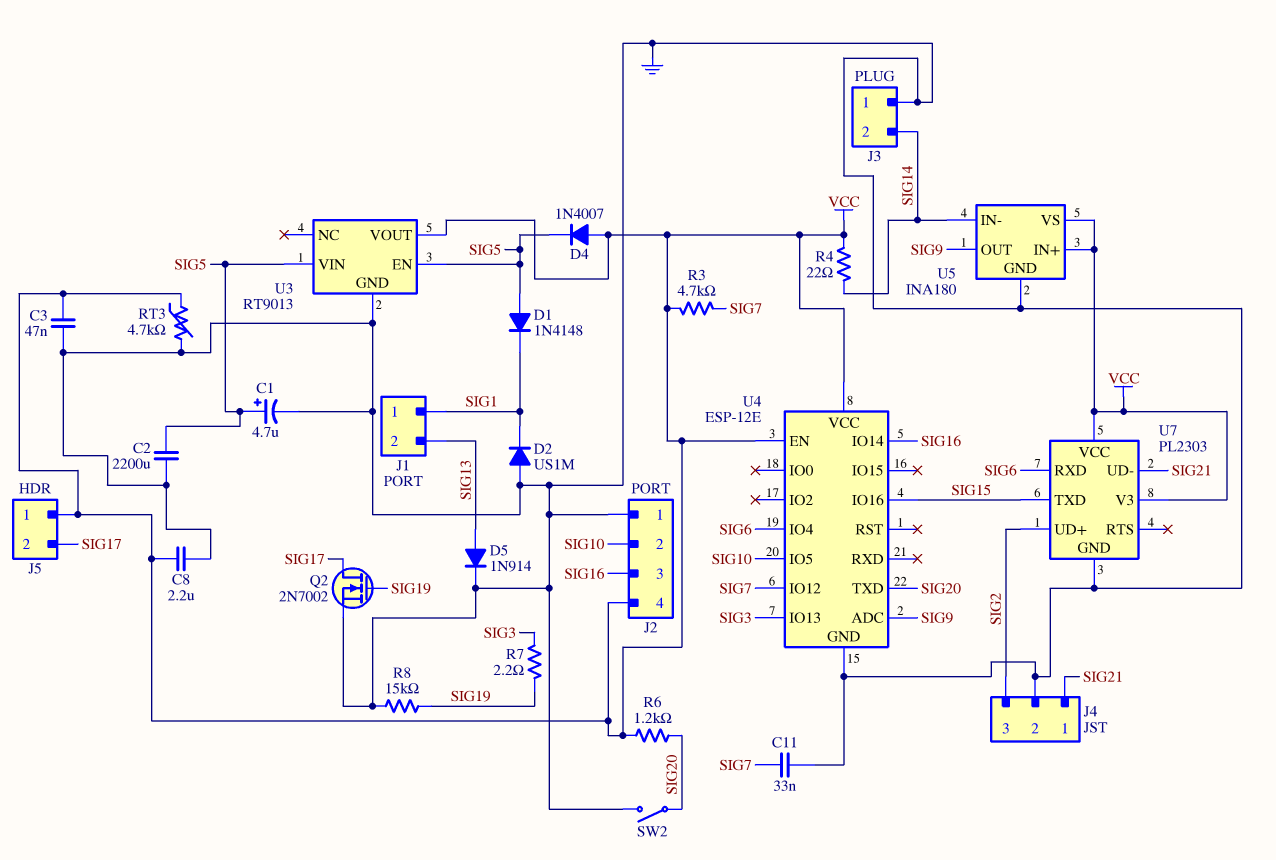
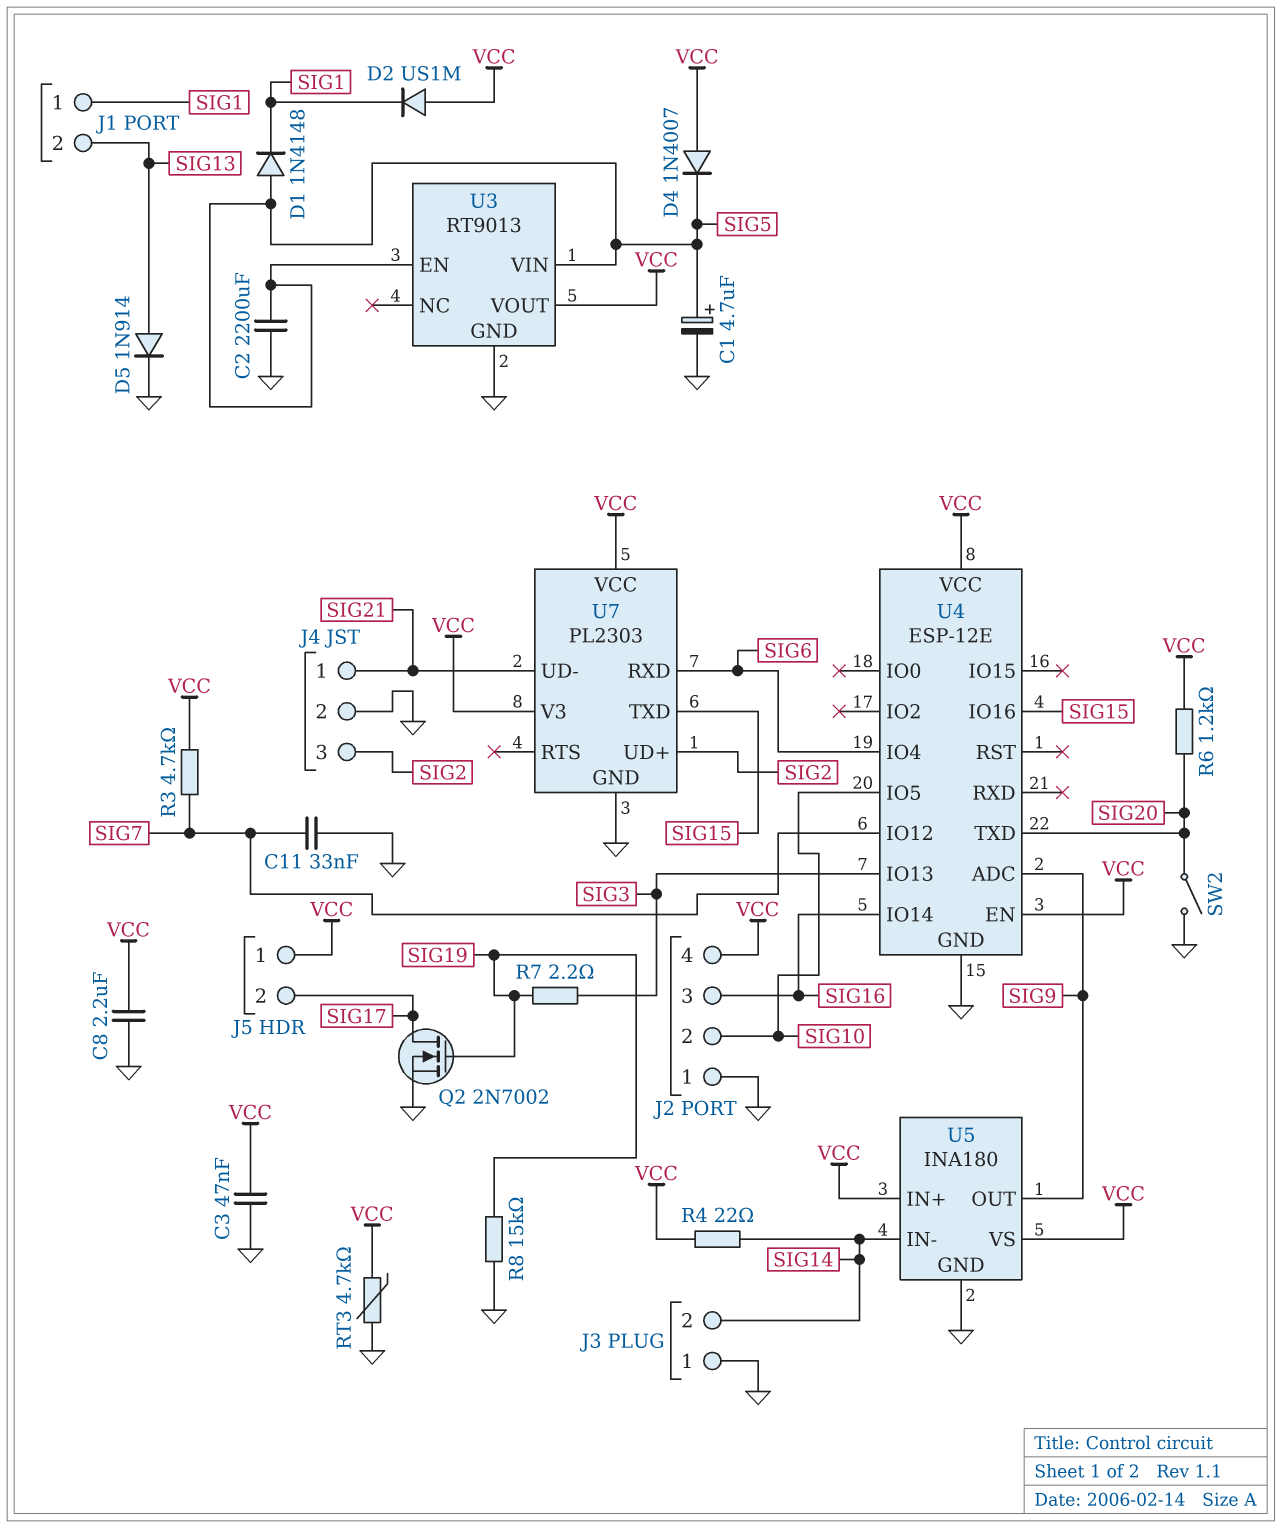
D2: diode US1M (A GND, K SIG1) -> diode US1M (A VCC, K SIG1)

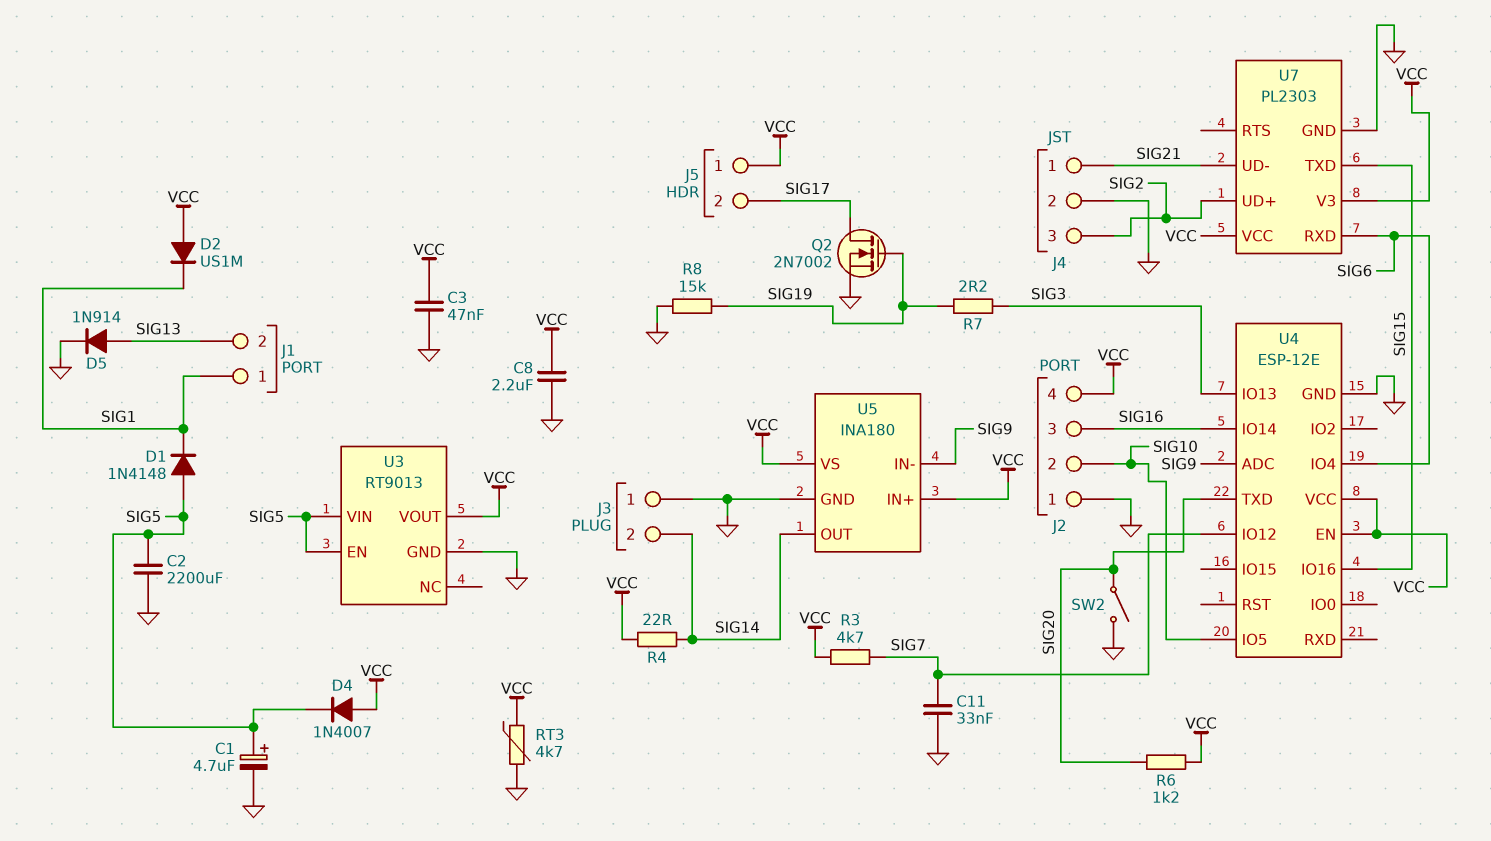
U5 pin IN-: SIG14 -> SIG9
U5 pin OUT: SIG9 -> SIG14

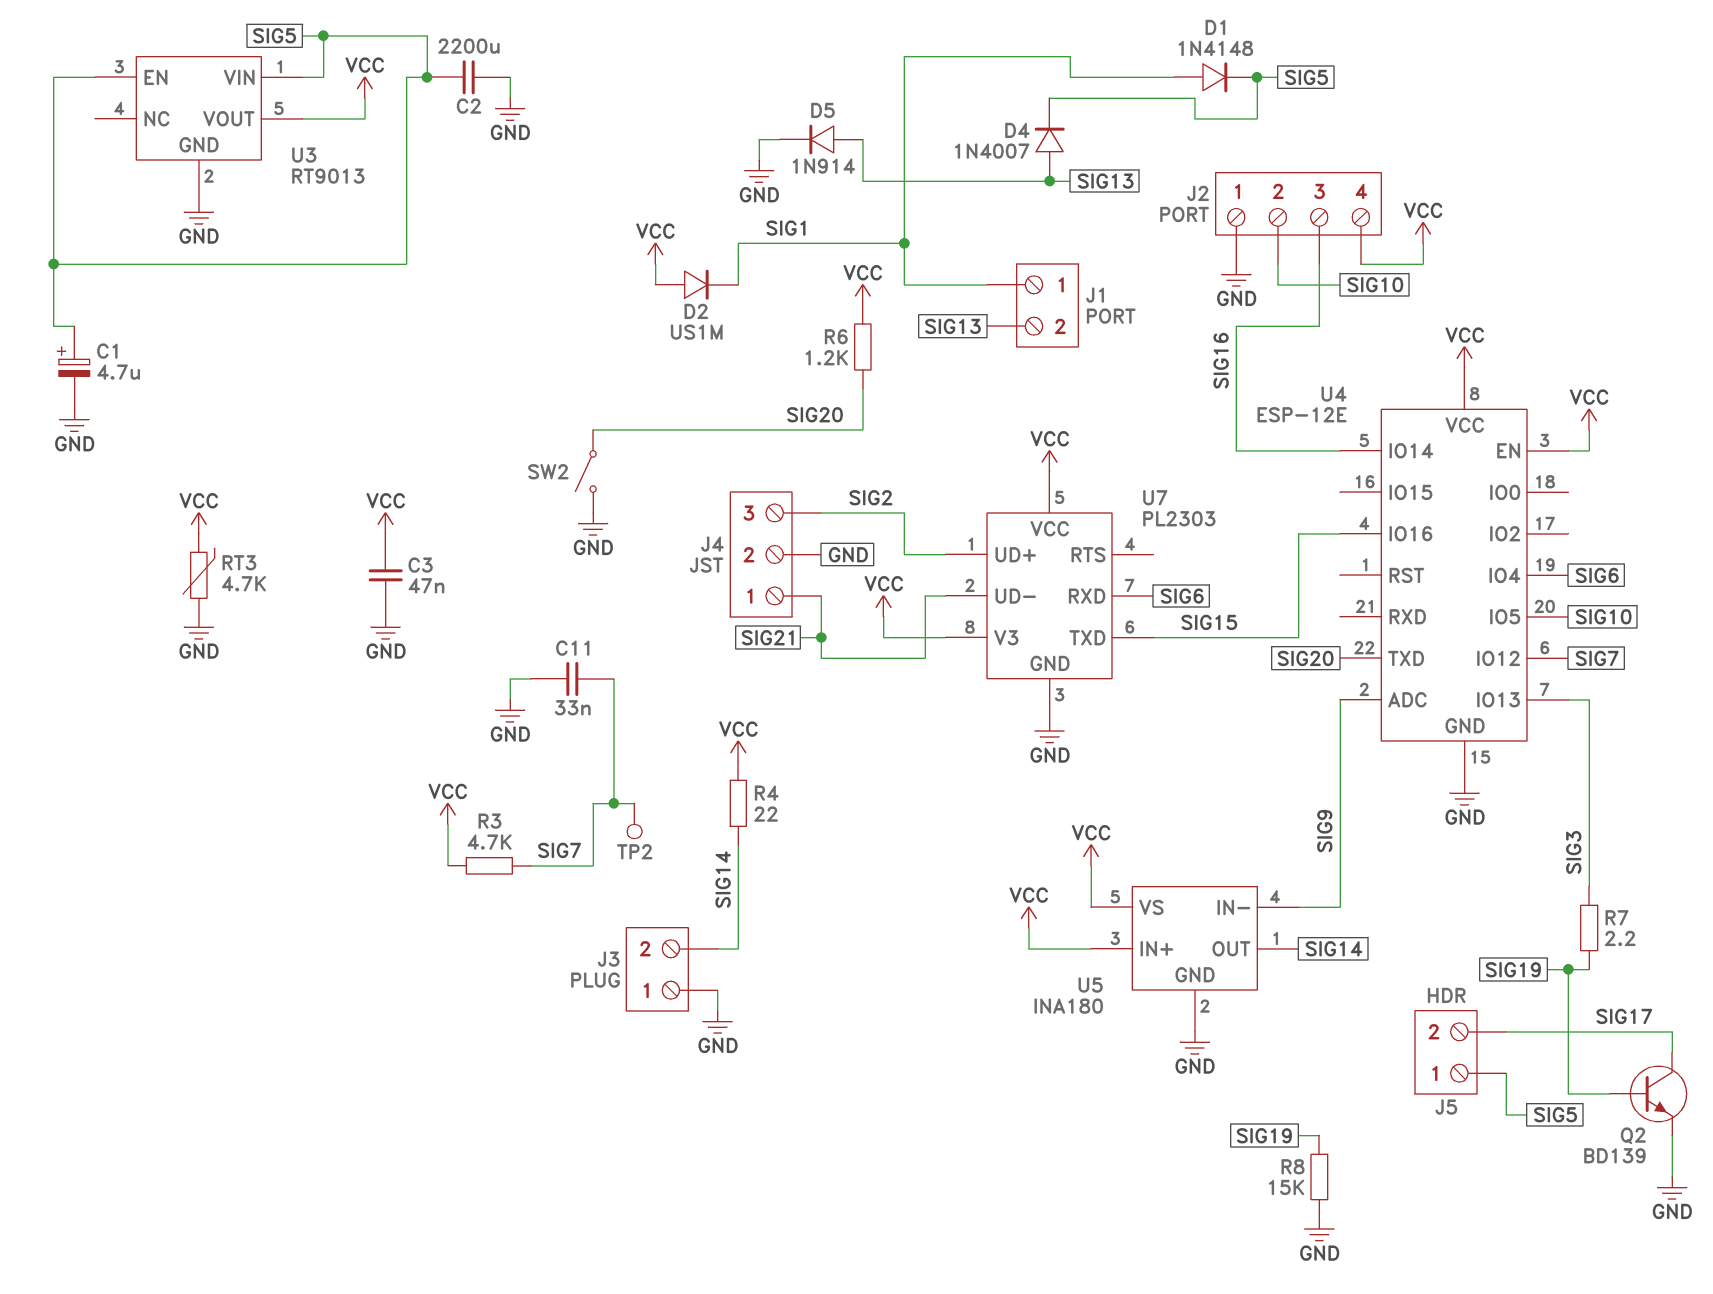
C8: 2.2uF (GND, VCC) -> none
D1: diode 1N4148 (A SIG5, K SIG1) -> diode 1N4148 (A SIG1, K SIG5)
D4: diode 1N4007 (A VCC, K SIG5) -> diode 1N4007 (A SIG13, K SIG5)
J5 pin 1: VCC -> SIG5
Q2: NMOS 2N7002 (G SIG19, D SIG17, S GND) -> NPN BD139 (B SIG19, C SIG17, E GND)
TP2: none -> test point (SIG7)

